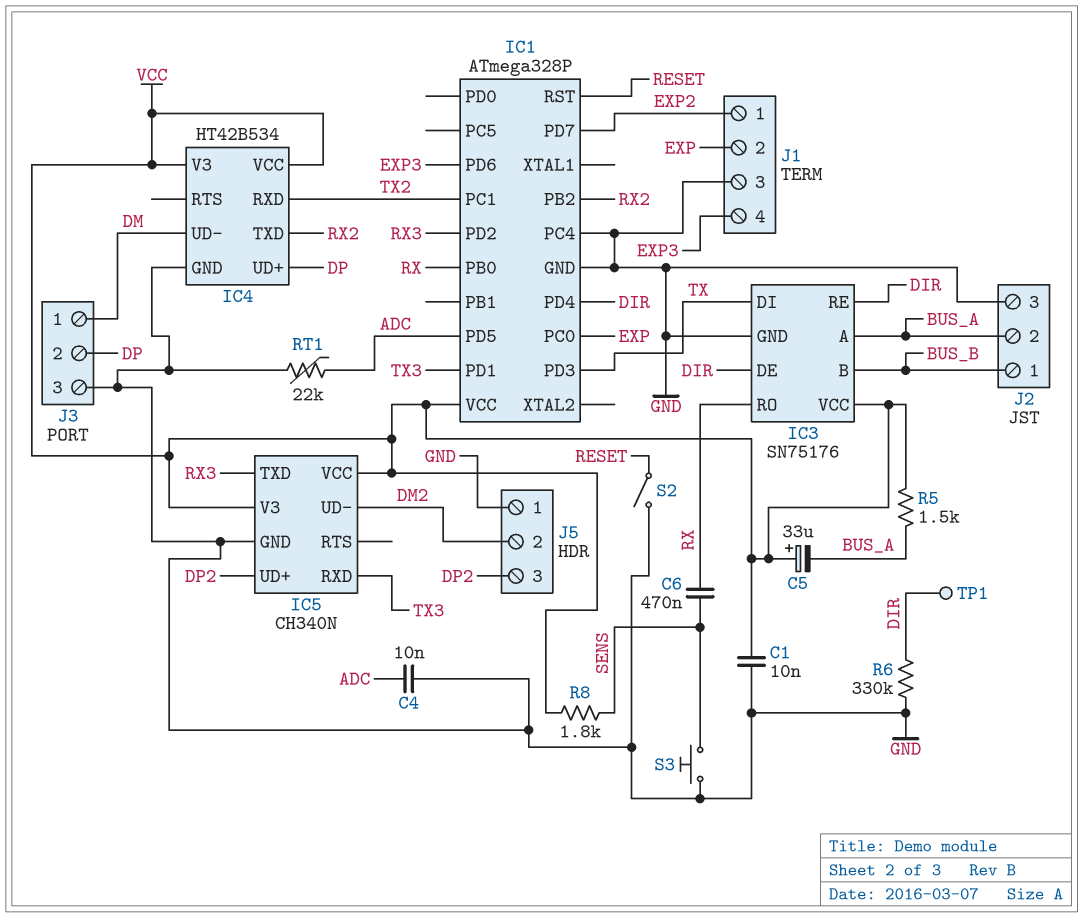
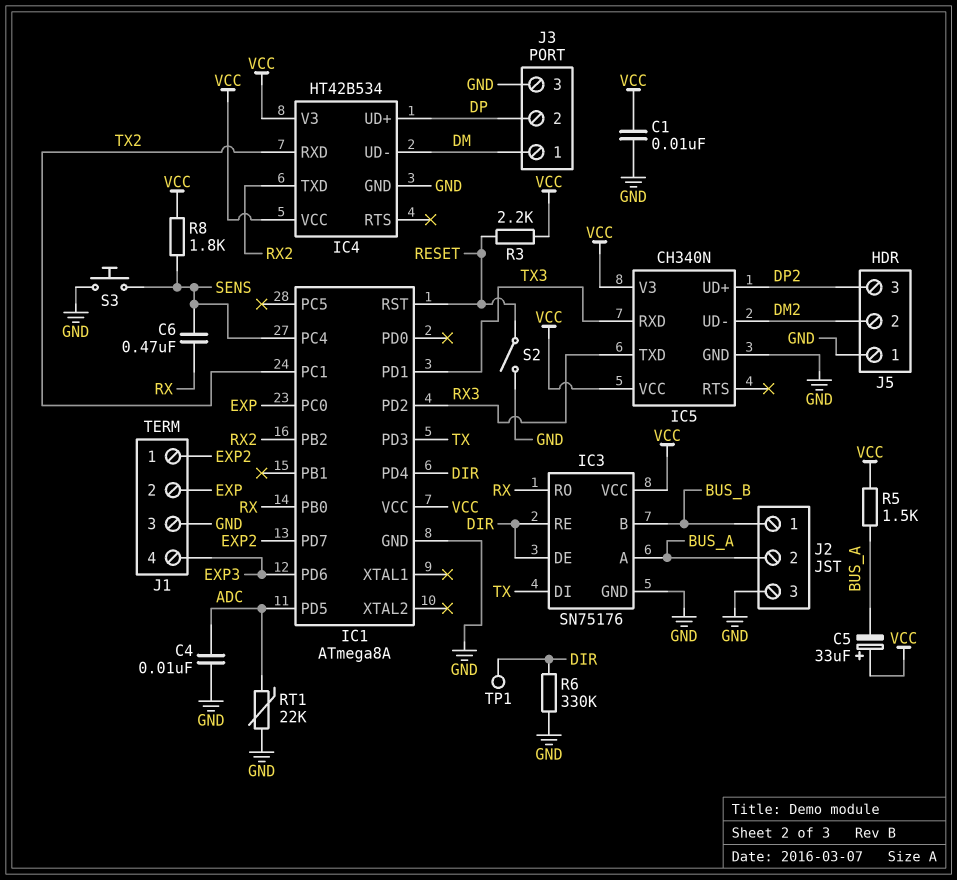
IC1: ATmega328P -> ATmega8A
IC1 pin PC4: GND -> SENS
R3: none -> 2.2k (RESET, VCC)

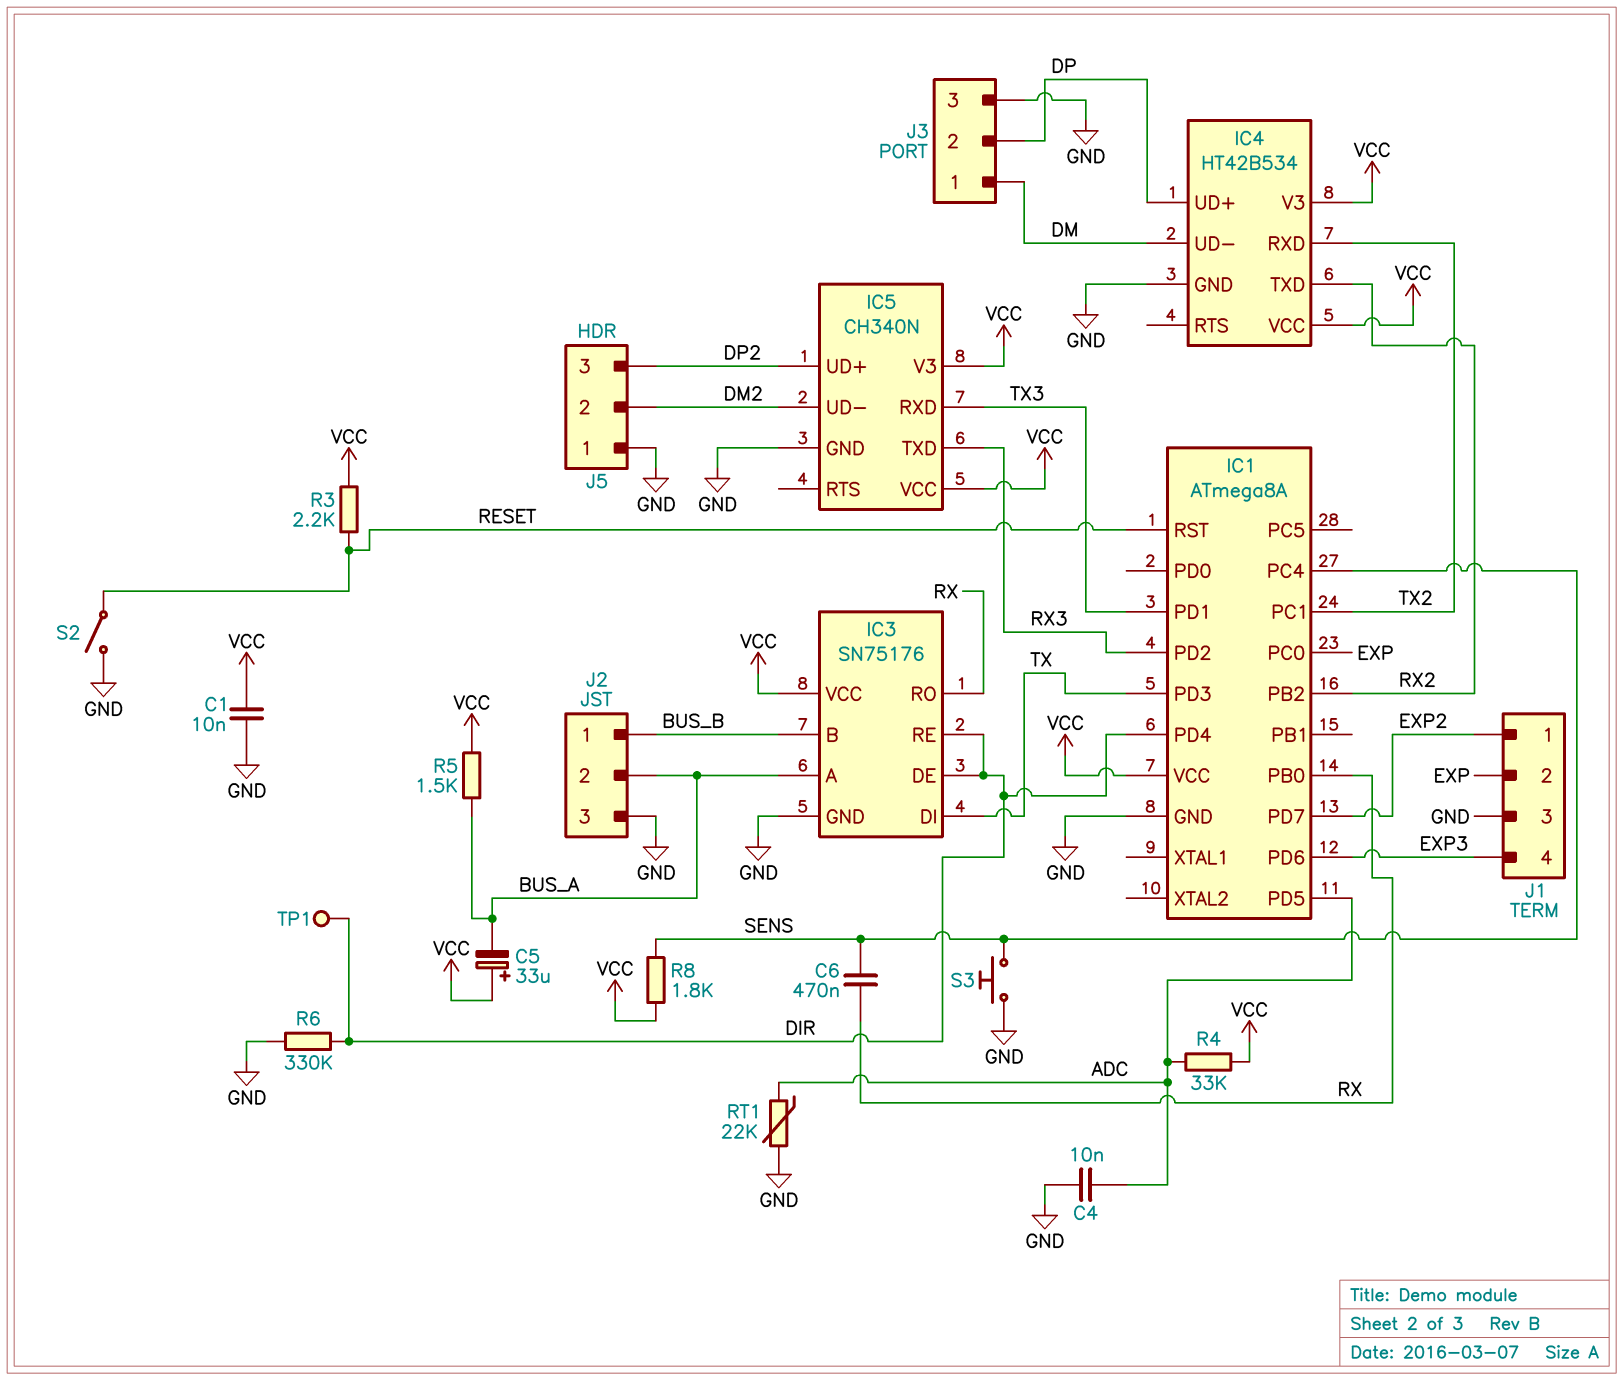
R4: none -> 33k (ADC, VCC)

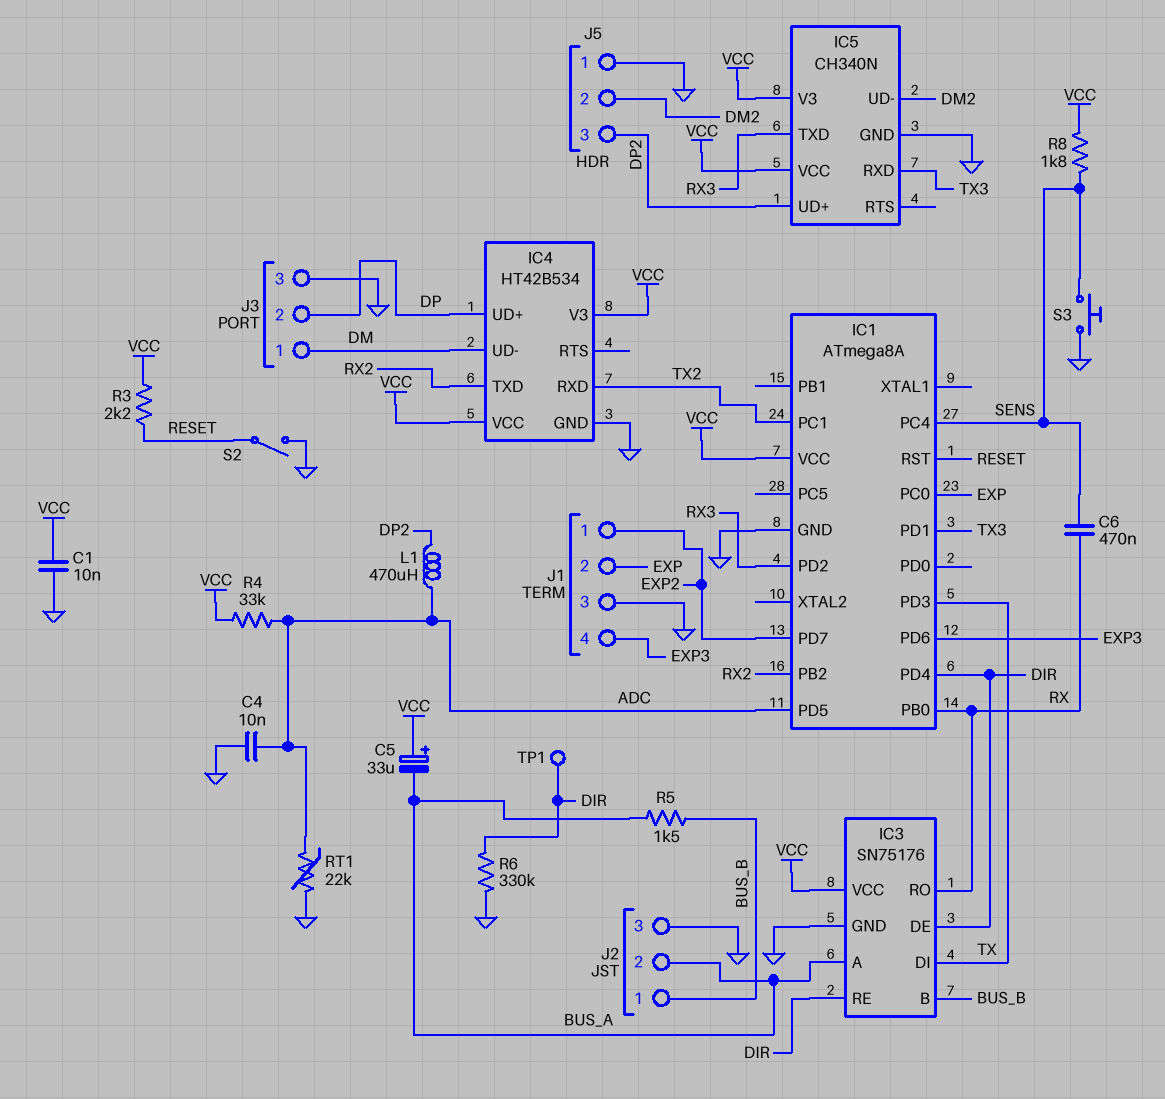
L1: none -> 470uH (ADC, DP2)
R5: 1.5k (BUS_A, VCC) -> 1.5k (BUS_A, BUS_B)

